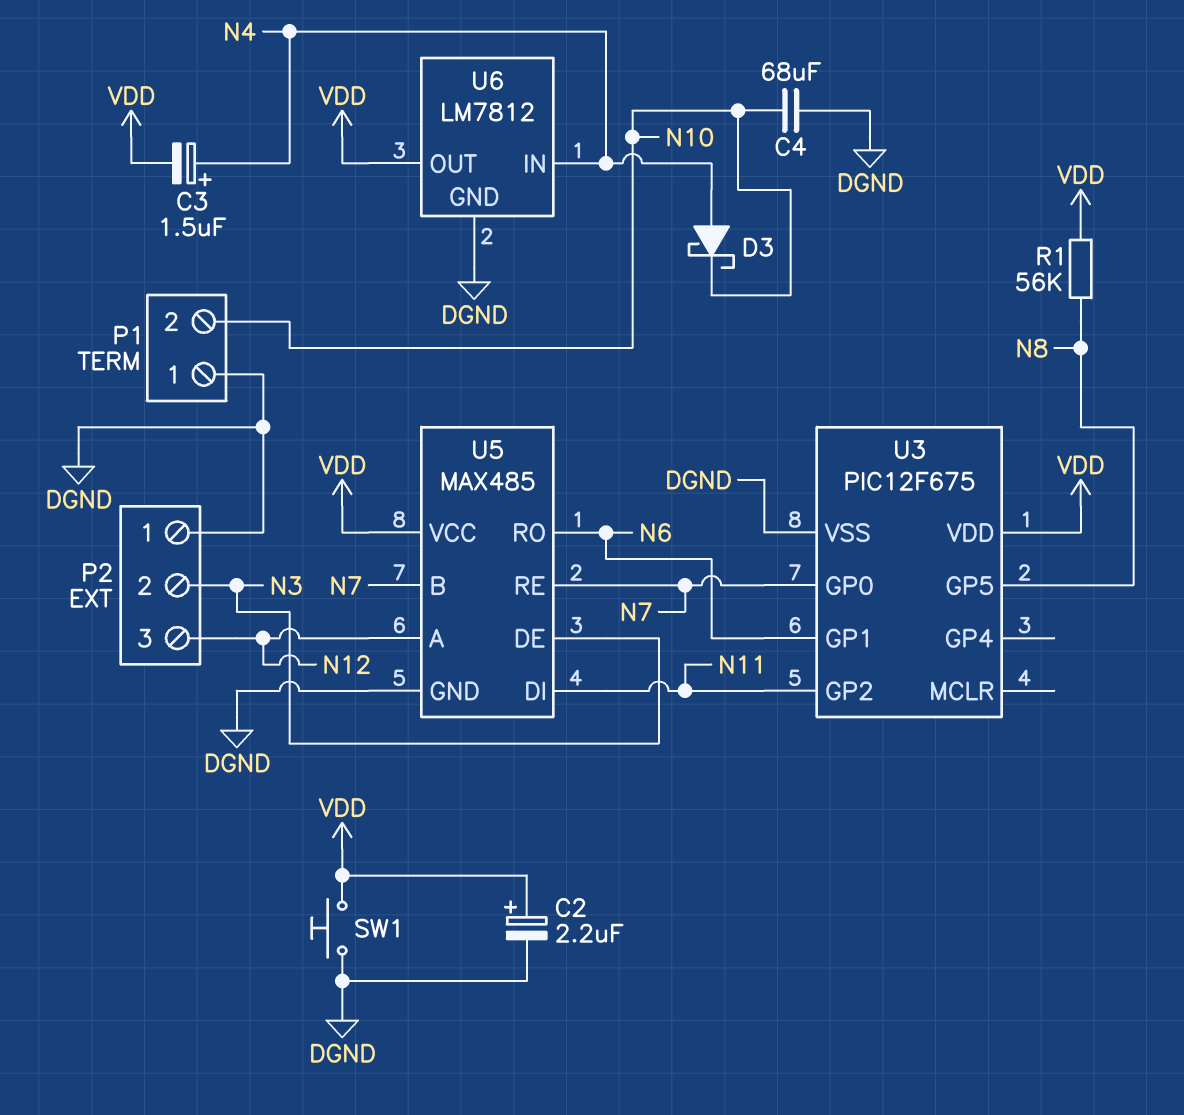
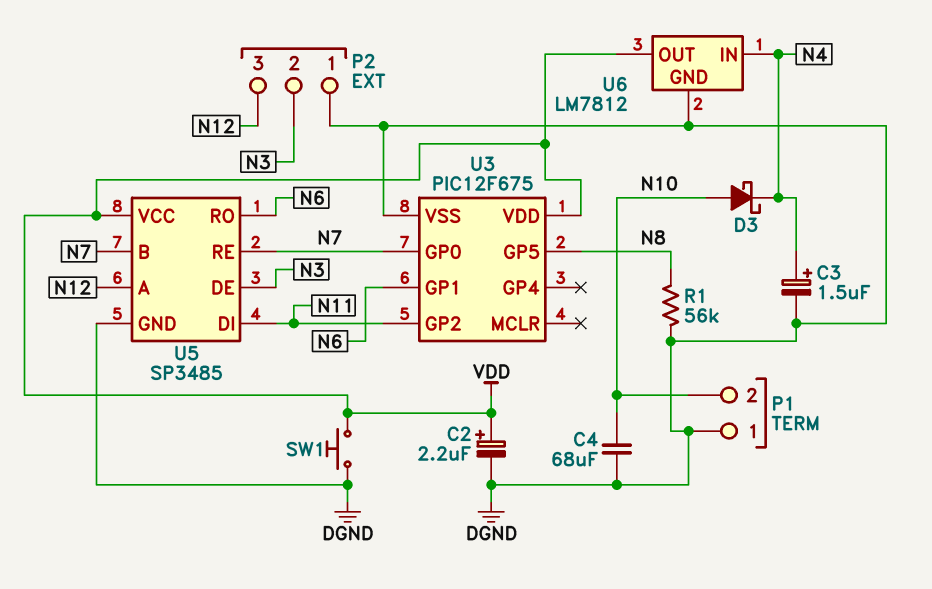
C3: 1.5uF (plus N4, minus VDD) -> 1.5uF (plus N4, minus DGND)
D3: schottky (A N4, K N10) -> schottky (A N10, K N4)
R1: 56k (N8, VDD) -> 56k (DGND, N8)
U5: MAX485 -> SP3485

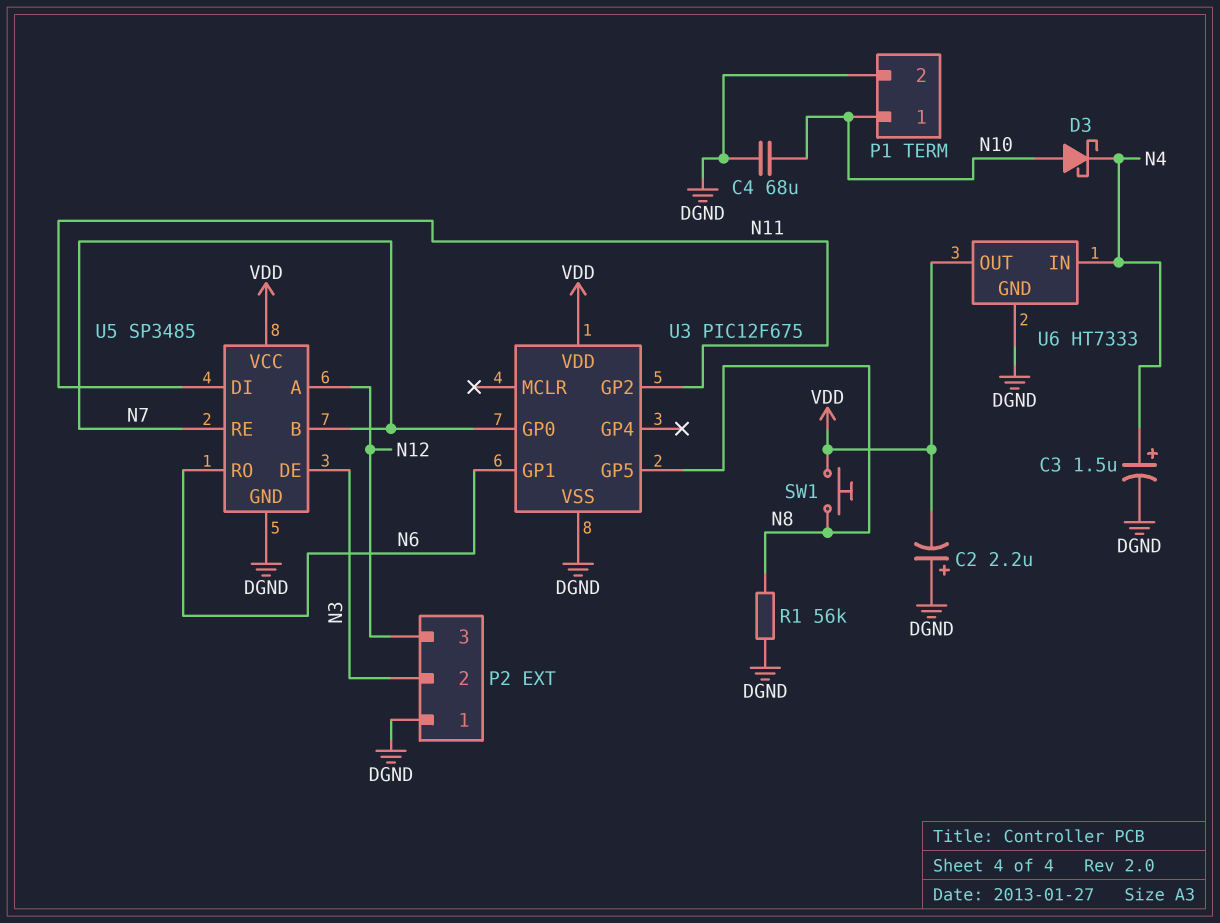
C2: 2.2uF (plus VDD, minus DGND) -> 2.2uF (plus DGND, minus VDD)
P1 pin 1: DGND -> N10
P1 pin 2: N10 -> DGND
SW1: button (DGND, VDD) -> button (N8, VDD)
U6: LM7812 -> HT7333

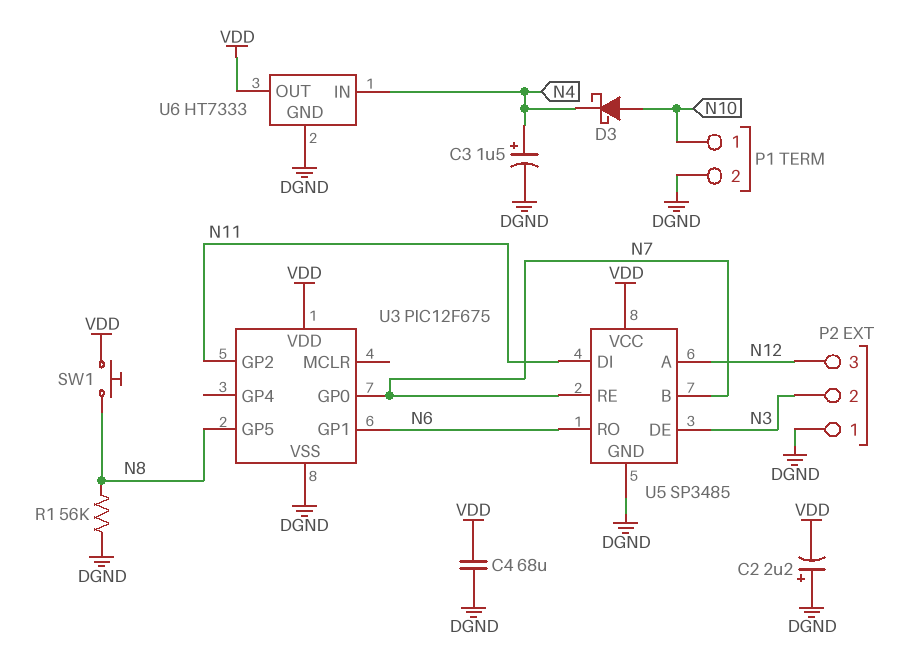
C4: 68uF (DGND, N10) -> 68uF (DGND, VDD)

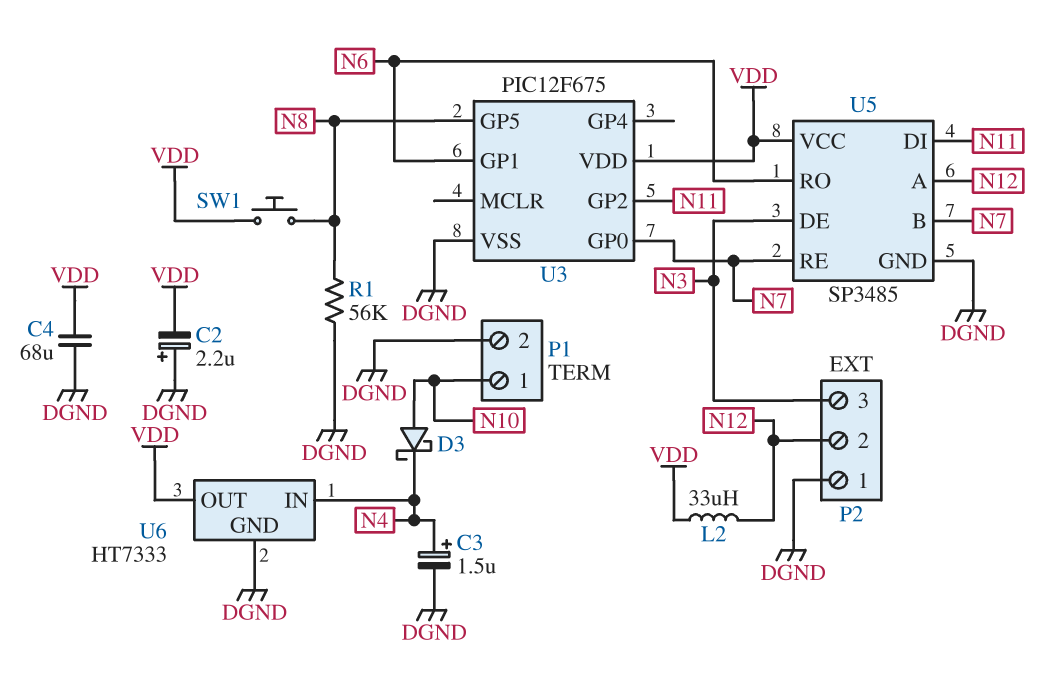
L2: none -> 33uH (N12, VDD)
P2 pin 2: N3 -> N12
P2 pin 3: N12 -> N3

